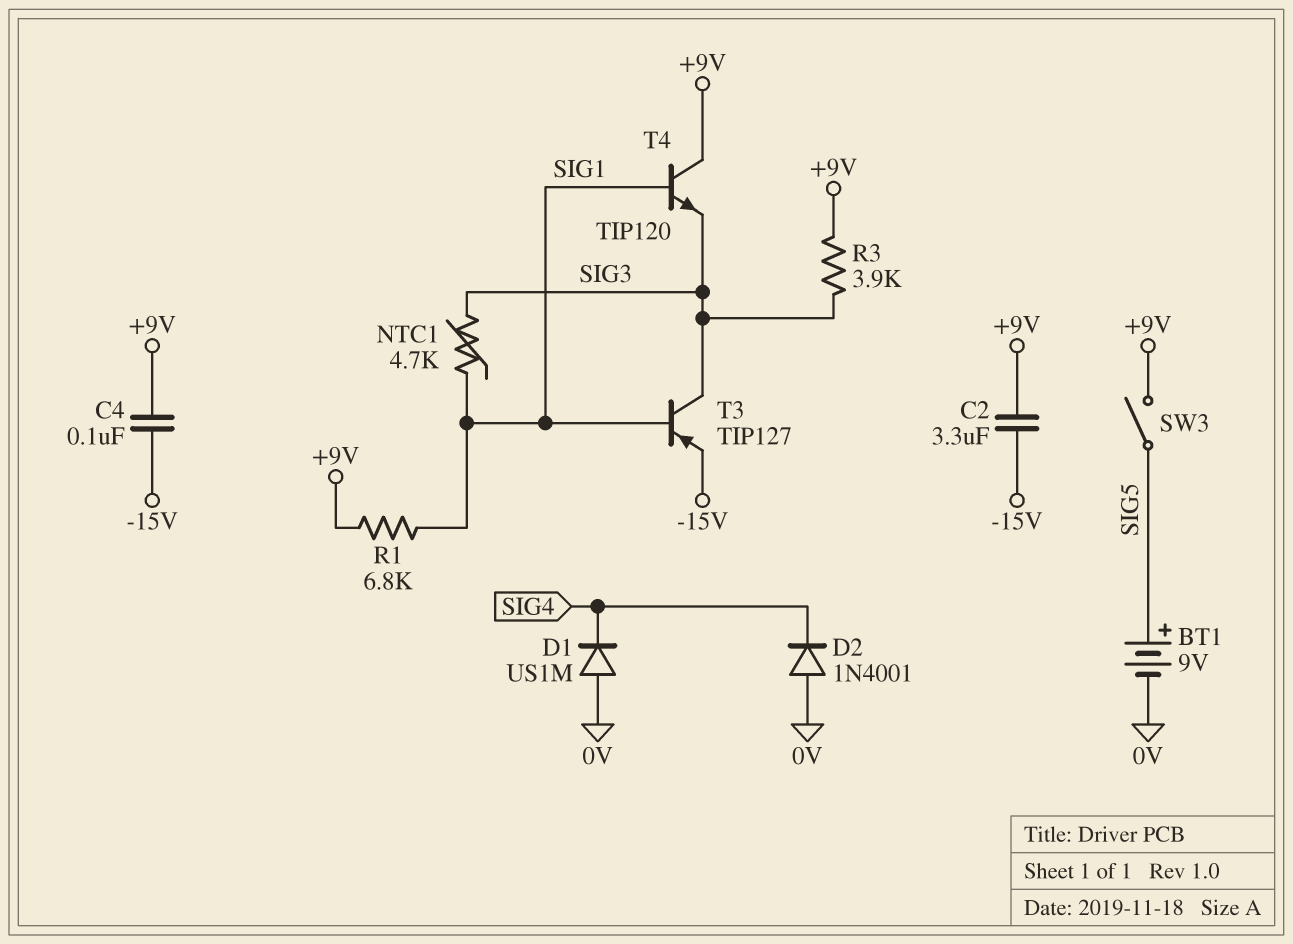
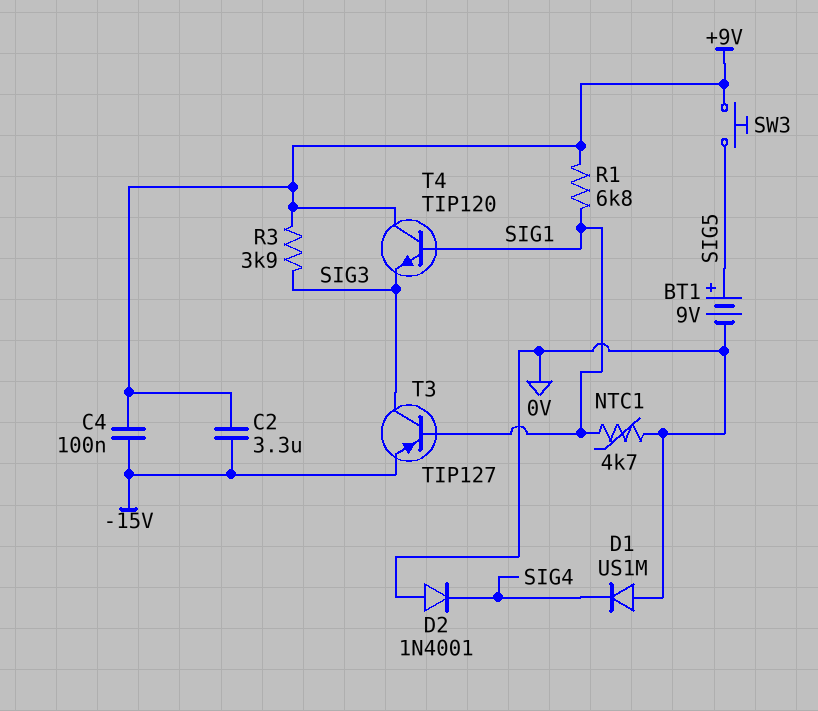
NTC1: 4.7k (SIG1, SIG3) -> 4.7k (0V, SIG1)
SW3: switch (+9V, SIG5) -> button (+9V, SIG5)

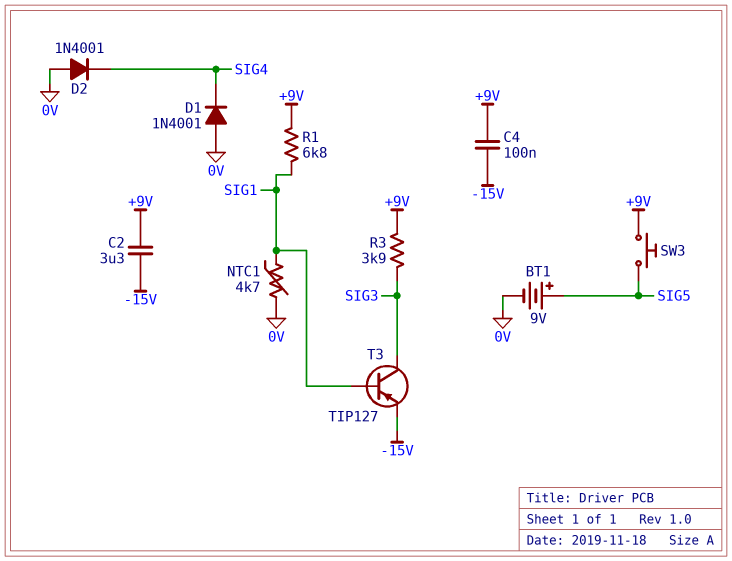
D1: diode US1M (A 0V, K SIG4) -> diode 1N4001 (A 0V, K SIG4)
T4: NPN TIP120 (B SIG1, C +9V, E SIG3) -> none

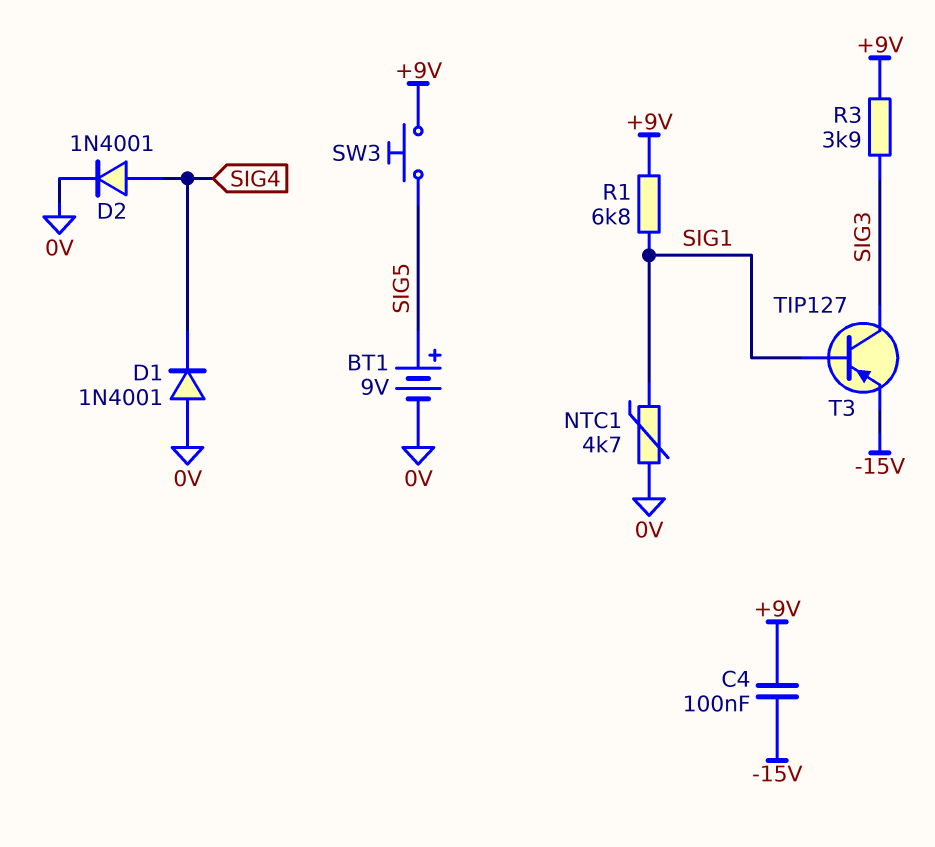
C2: 3.3uF (+9V, -15V) -> none
D2: diode 1N4001 (A 0V, K SIG4) -> diode 1N4001 (A SIG4, K 0V)

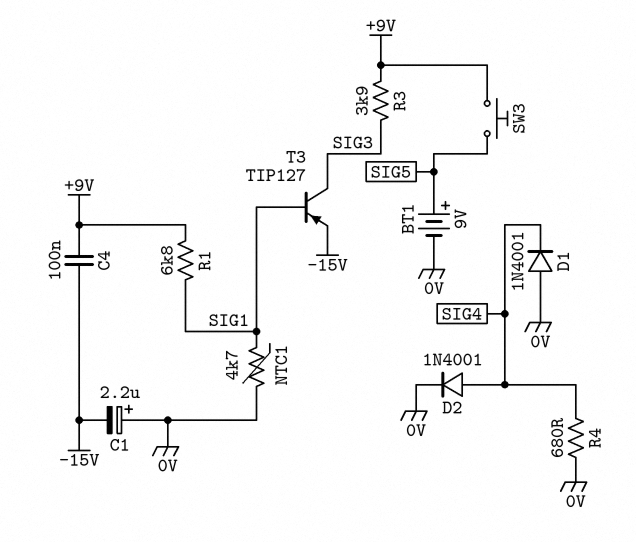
C1: none -> 2.2uF (plus 0V, minus -15V)
R4: none -> 680 (0V, SIG4)

